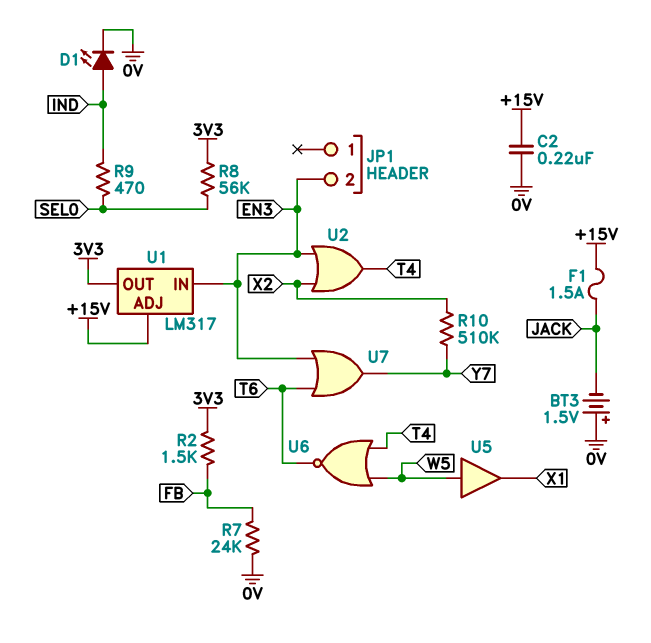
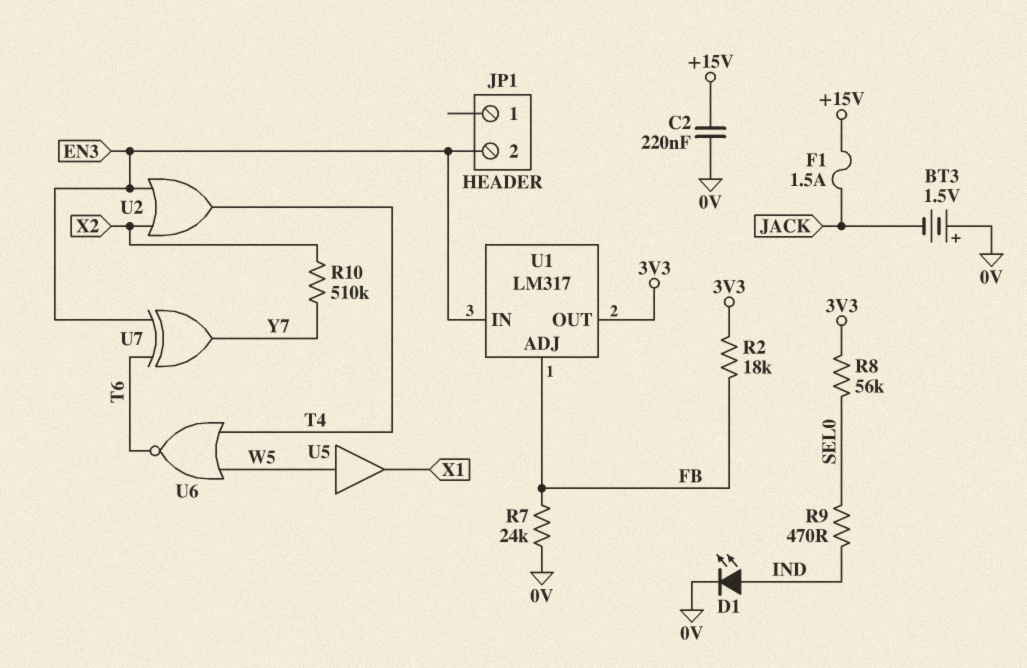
R2: 1.5k (3V3, FB) -> 18k (3V3, FB)
U1 pin ADJ: +15V -> FB
U7: OR (in EN3, in T6, out Y7) -> XOR (in EN3, in T6, out Y7)

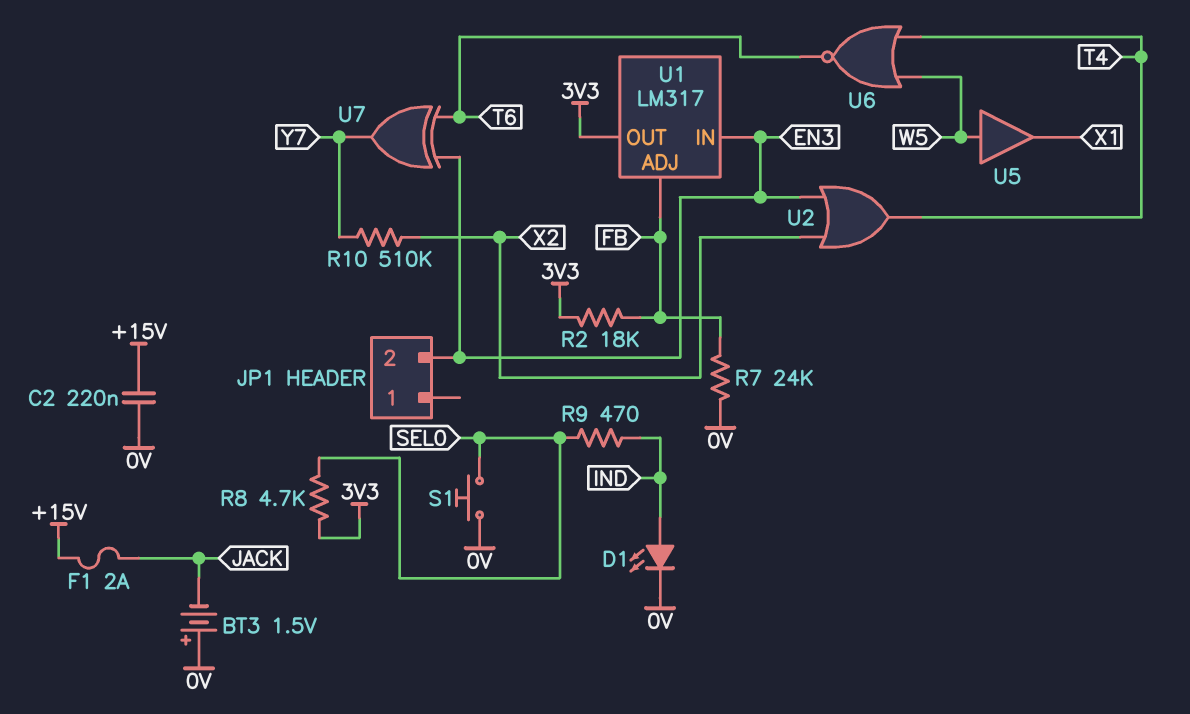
F1: 1.5A (+15V, JACK) -> 2A (+15V, JACK)
R8: 56k (3V3, SEL0) -> 4.7k (3V3, SEL0)
S1: none -> button (0V, SEL0)

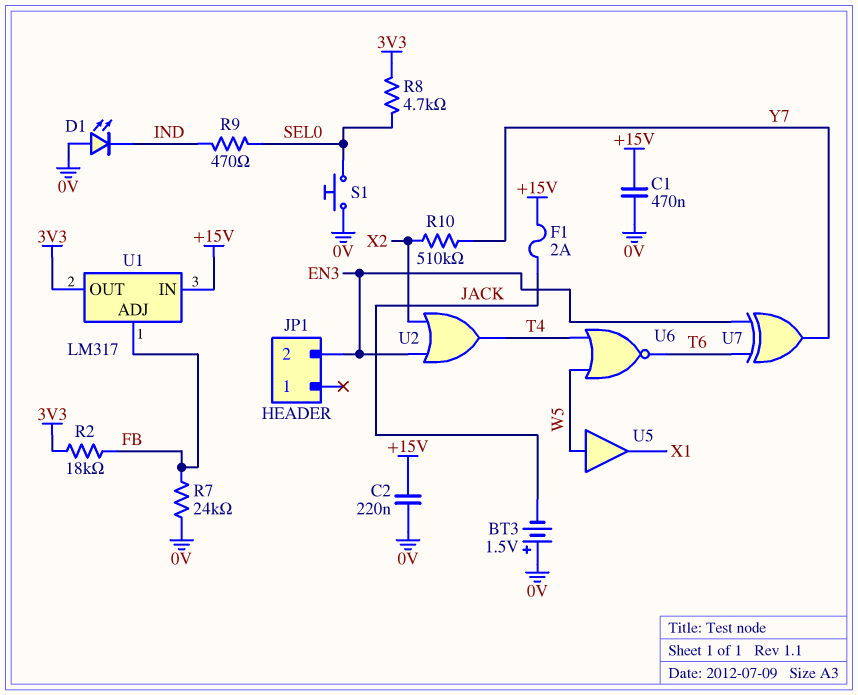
C1: none -> 470nF (+15V, 0V)
D1: LED (A IND, K 0V) -> LED (A 0V, K IND)
U1 pin IN: EN3 -> +15V

